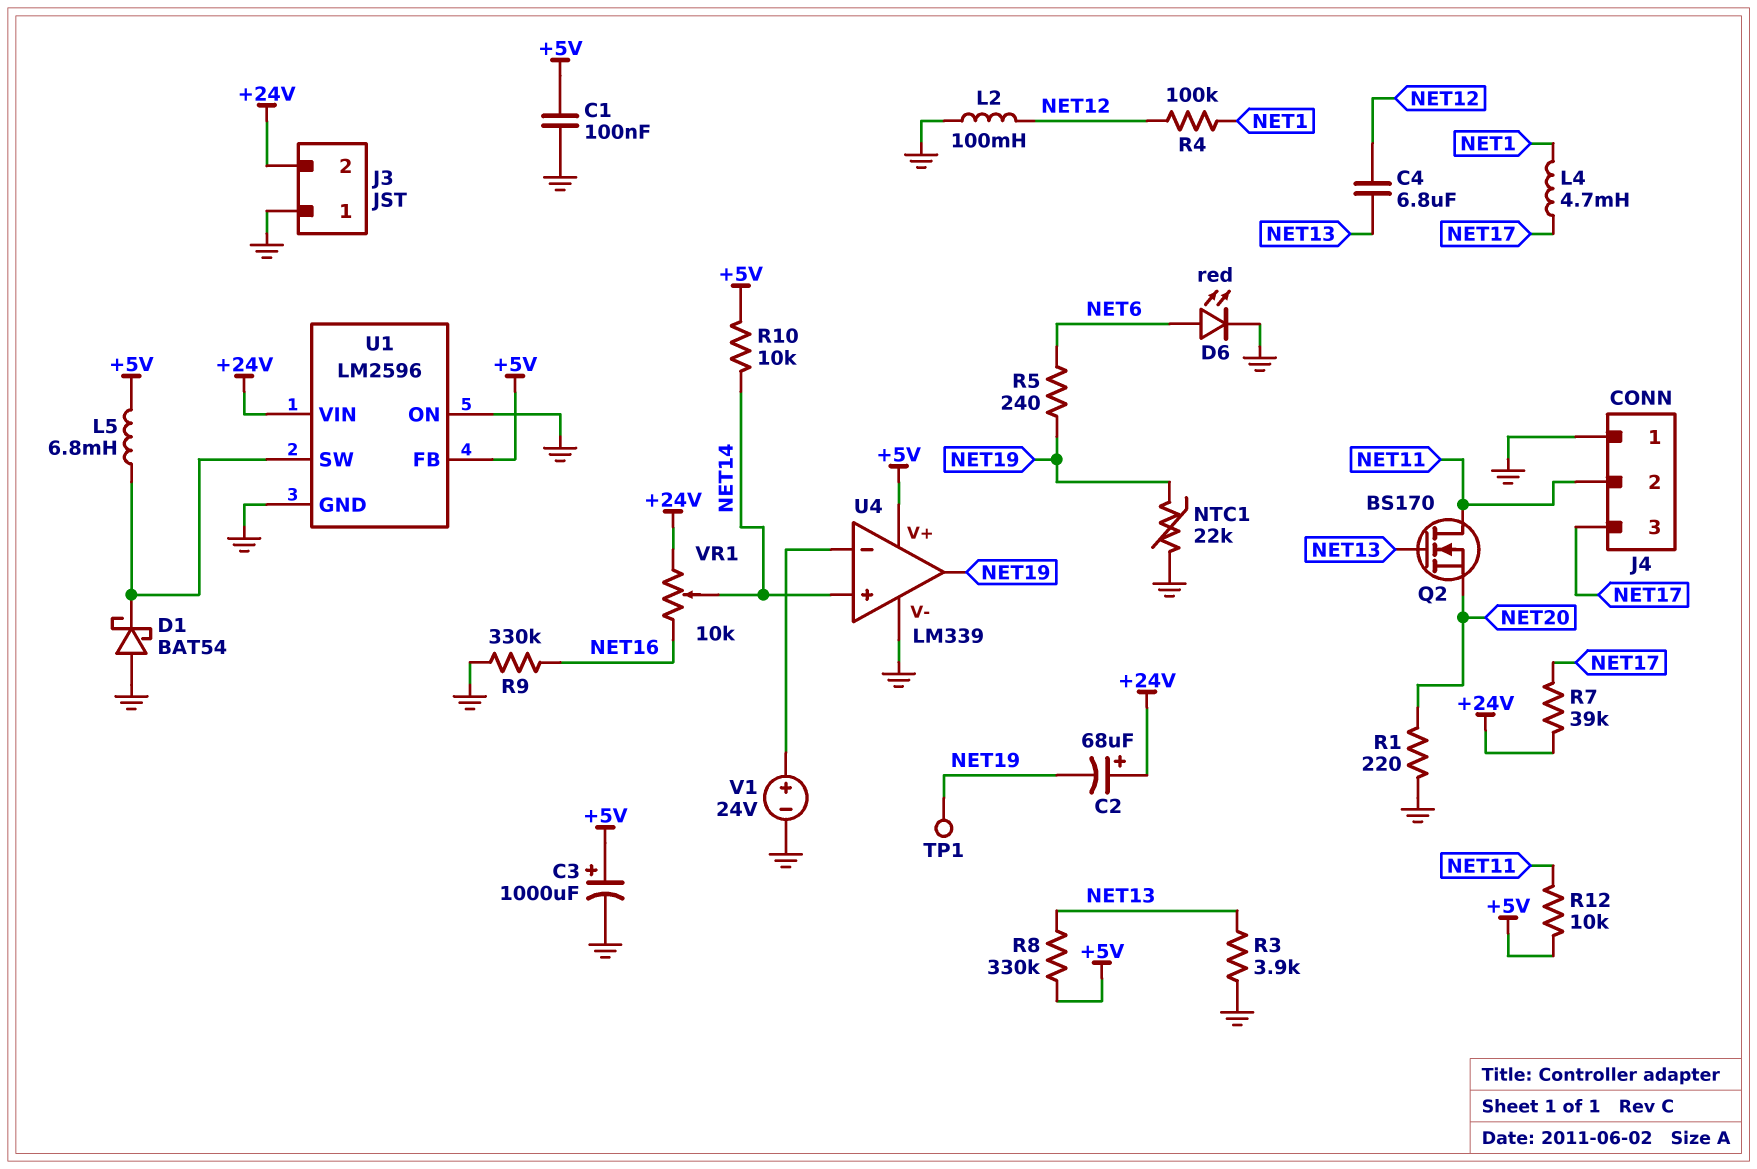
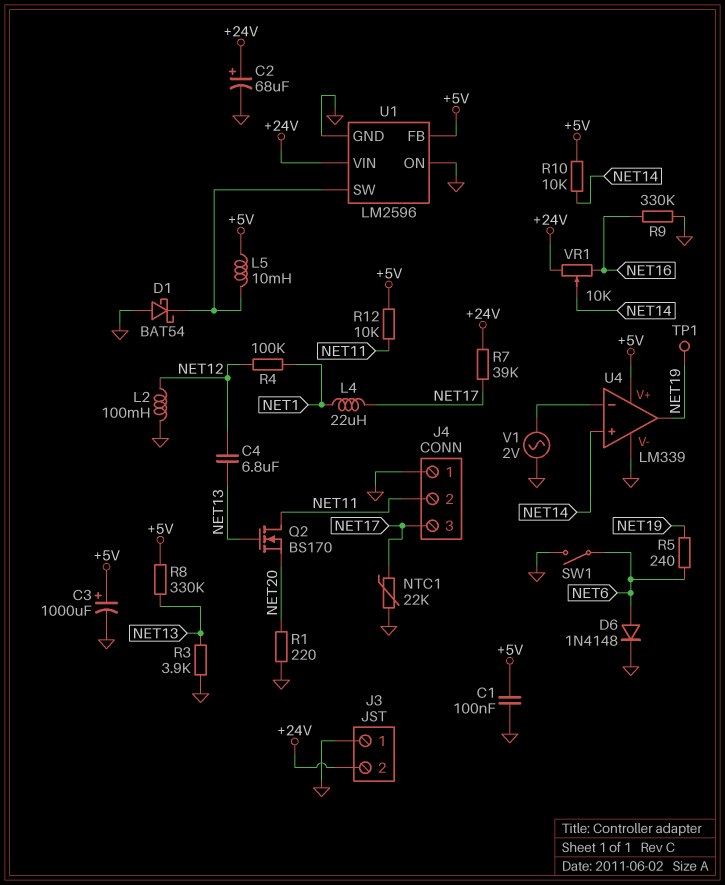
C2: 68uF (plus +24V, minus NET19) -> 68uF (plus +24V, minus GND)
D6: LED red (A NET6, K GND) -> diode 1N4148 (A NET6, K GND)
L4: 4.7mH (NET1, NET17) -> 22uH (NET1, NET17)
L5: 6.8mH (+5V, U1/SW) -> 10mH (+5V, U1/SW)
NTC1: 22k (GND, NET19) -> 22k (GND, NET17)
SW1: none -> switch (GND, NET6)
V1: 24V (plus U4/in-, minus GND) -> AC 2V (GND, U4/in-)

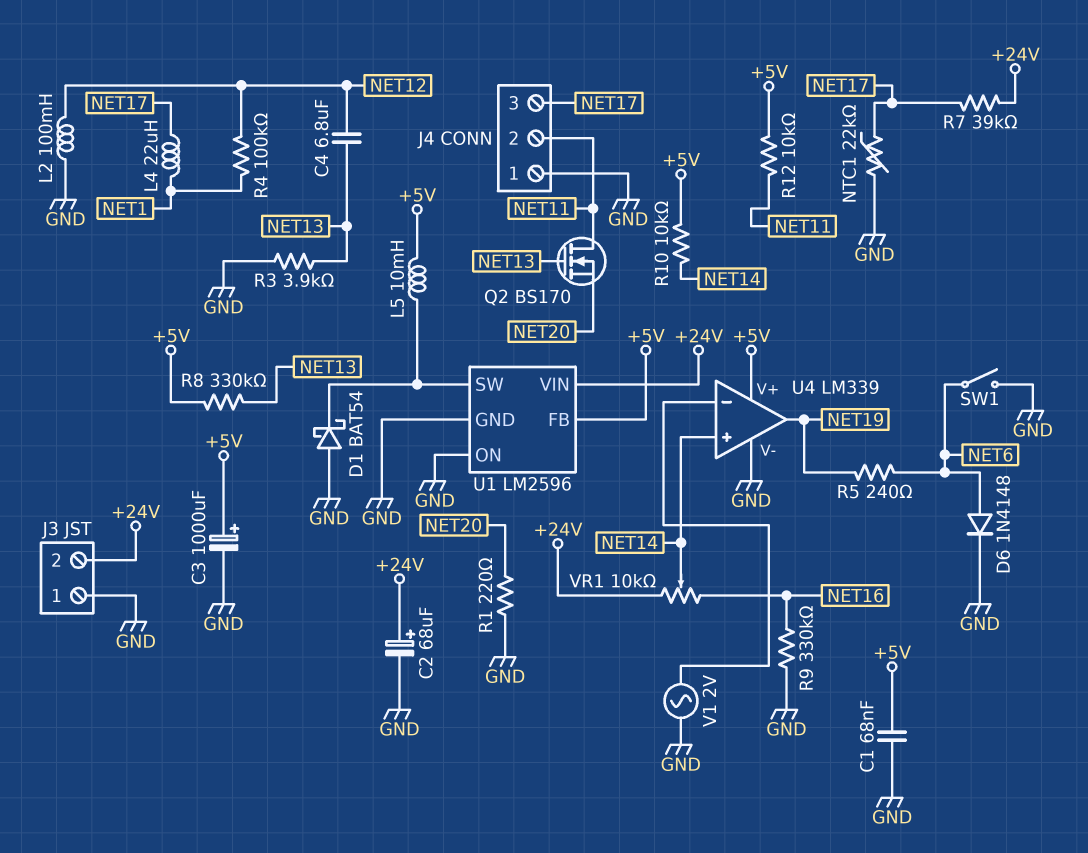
C1: 100nF (+5V, GND) -> 68nF (+5V, GND)
TP1: test point (NET19) -> none

